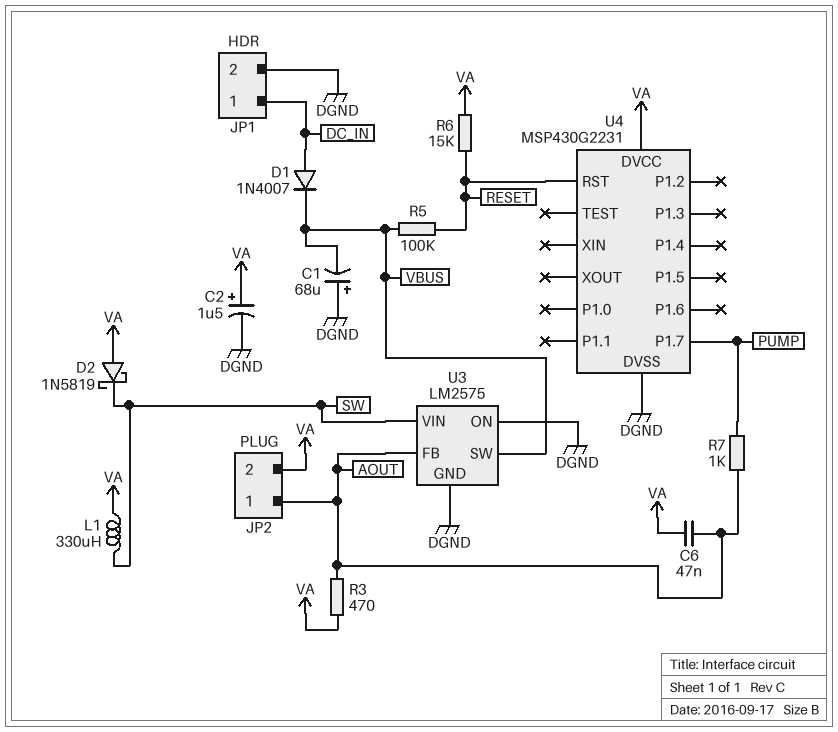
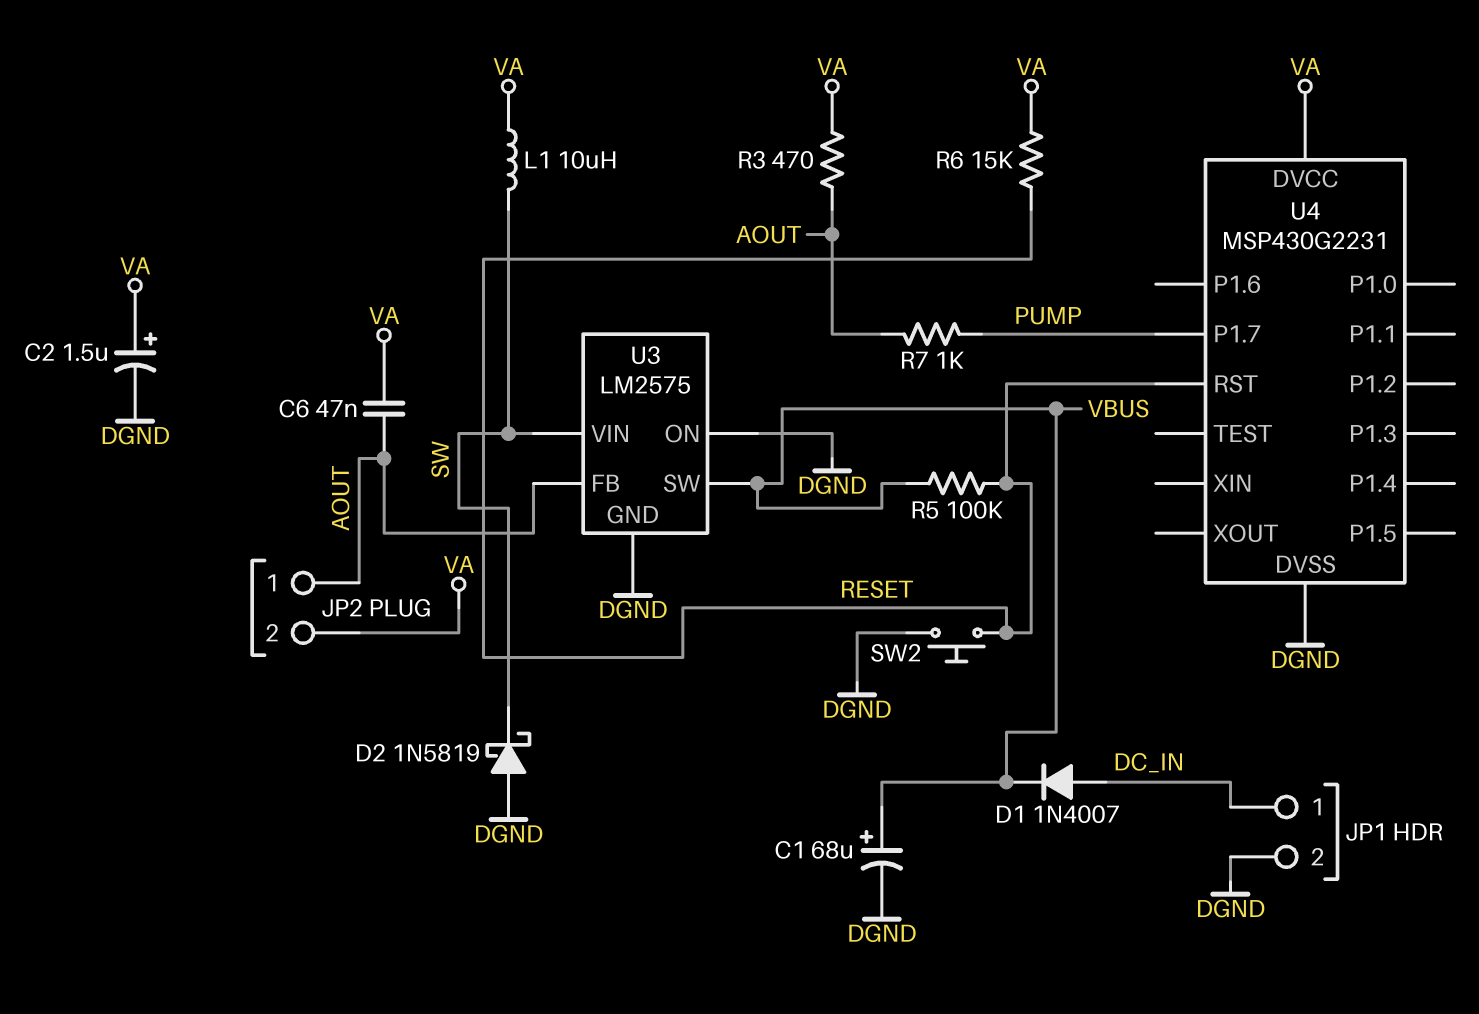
C1: 68uF (plus DGND, minus VBUS) -> 68uF (plus VBUS, minus DGND)
D2: schottky 1N5819 (A VA, K SW) -> schottky 1N5819 (A DGND, K SW)
L1: 330uH (SW, VA) -> 10uH (SW, VA)
SW2: none -> button (DGND, RESET)

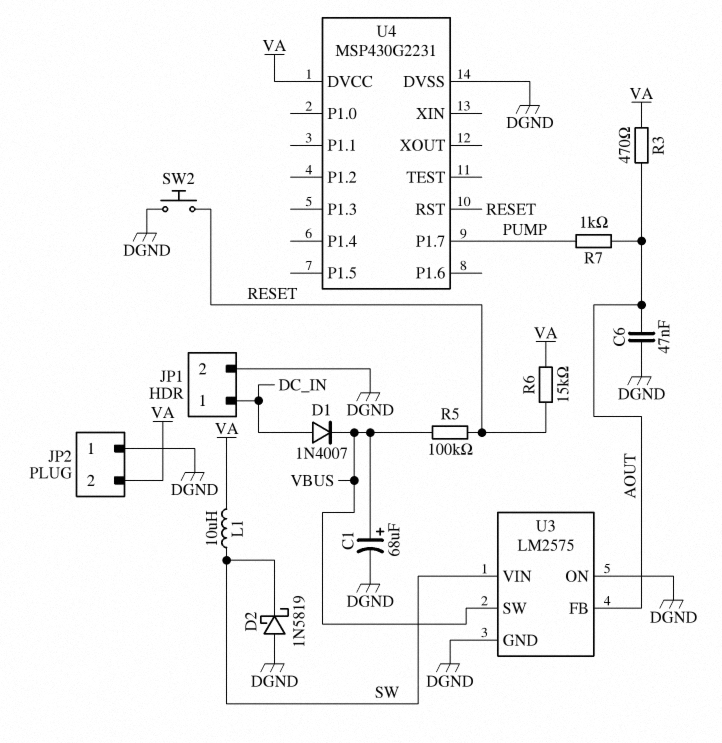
C2: 1.5uF (plus VA, minus DGND) -> none
C6: 47nF (AOUT, VA) -> 47nF (AOUT, DGND)
JP2 pin 1: AOUT -> DGND

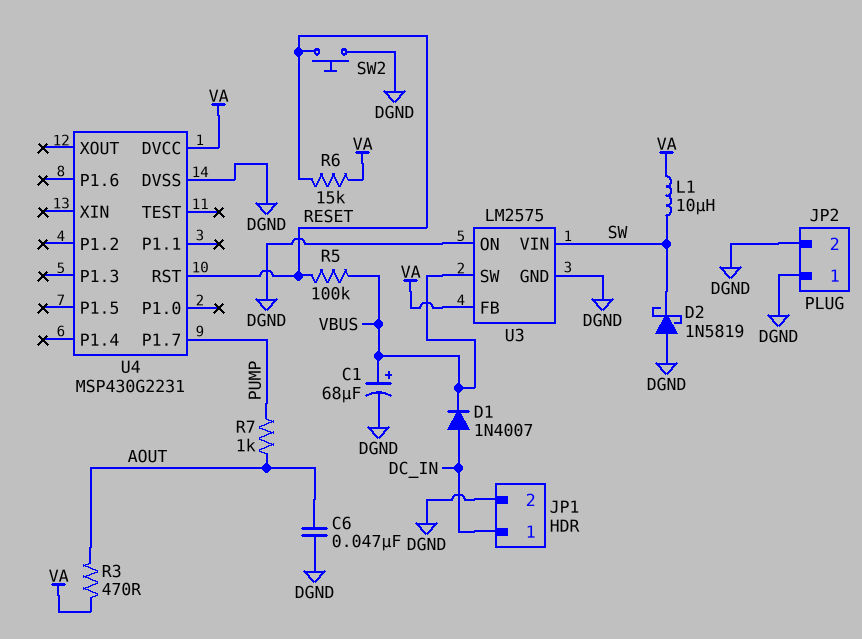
JP2 pin 2: VA -> DGND
U3 pin FB: AOUT -> VA

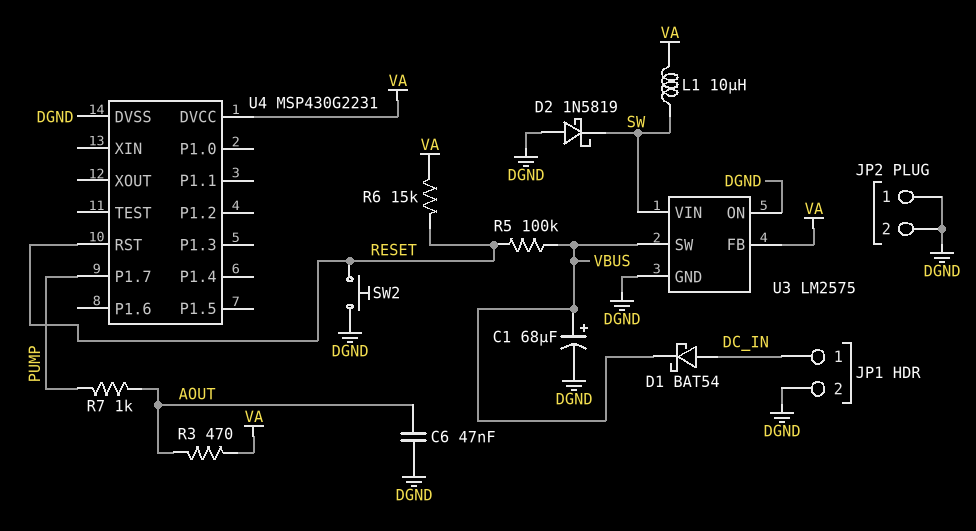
D1: diode 1N4007 (A DC_IN, K VBUS) -> schottky BAT54 (A DC_IN, K VBUS)

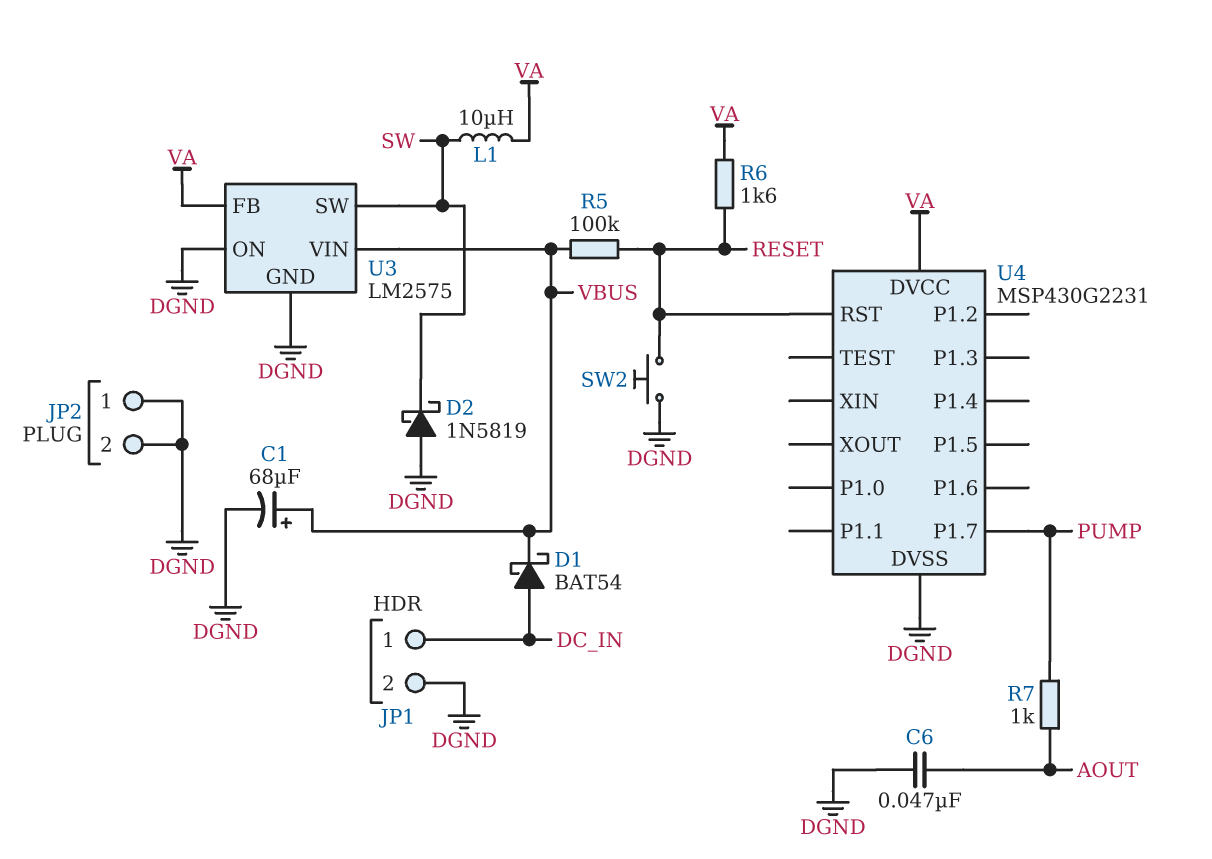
R3: 470 (AOUT, VA) -> none
R6: 15k (RESET, VA) -> 1.6k (RESET, VA)
U3 pin SW: VBUS -> SW
U3 pin VIN: SW -> VBUS

